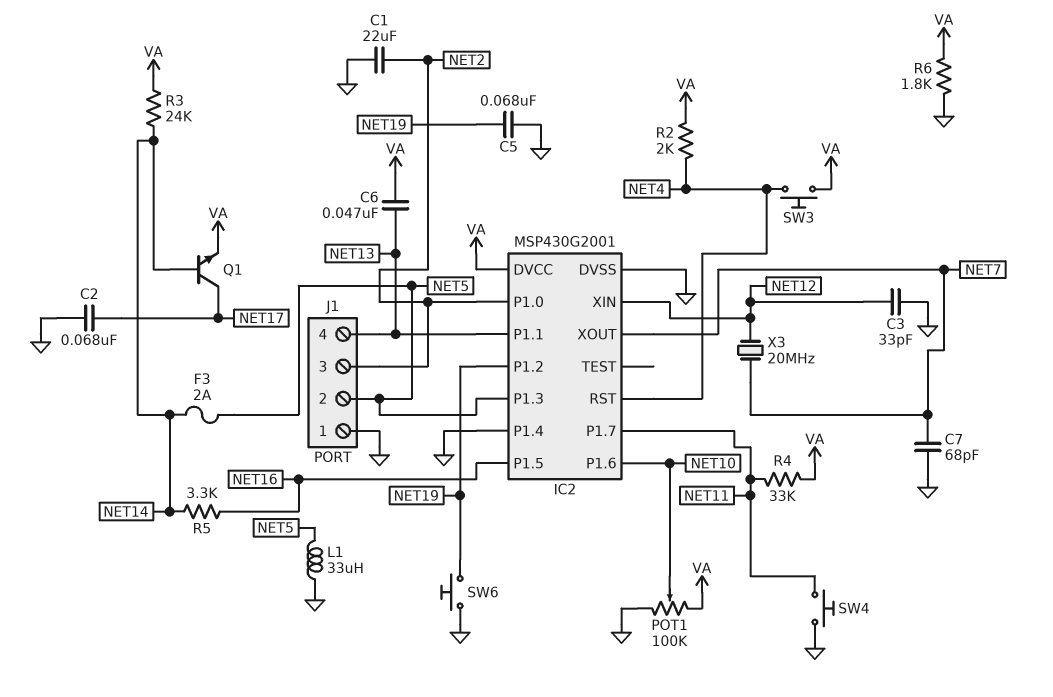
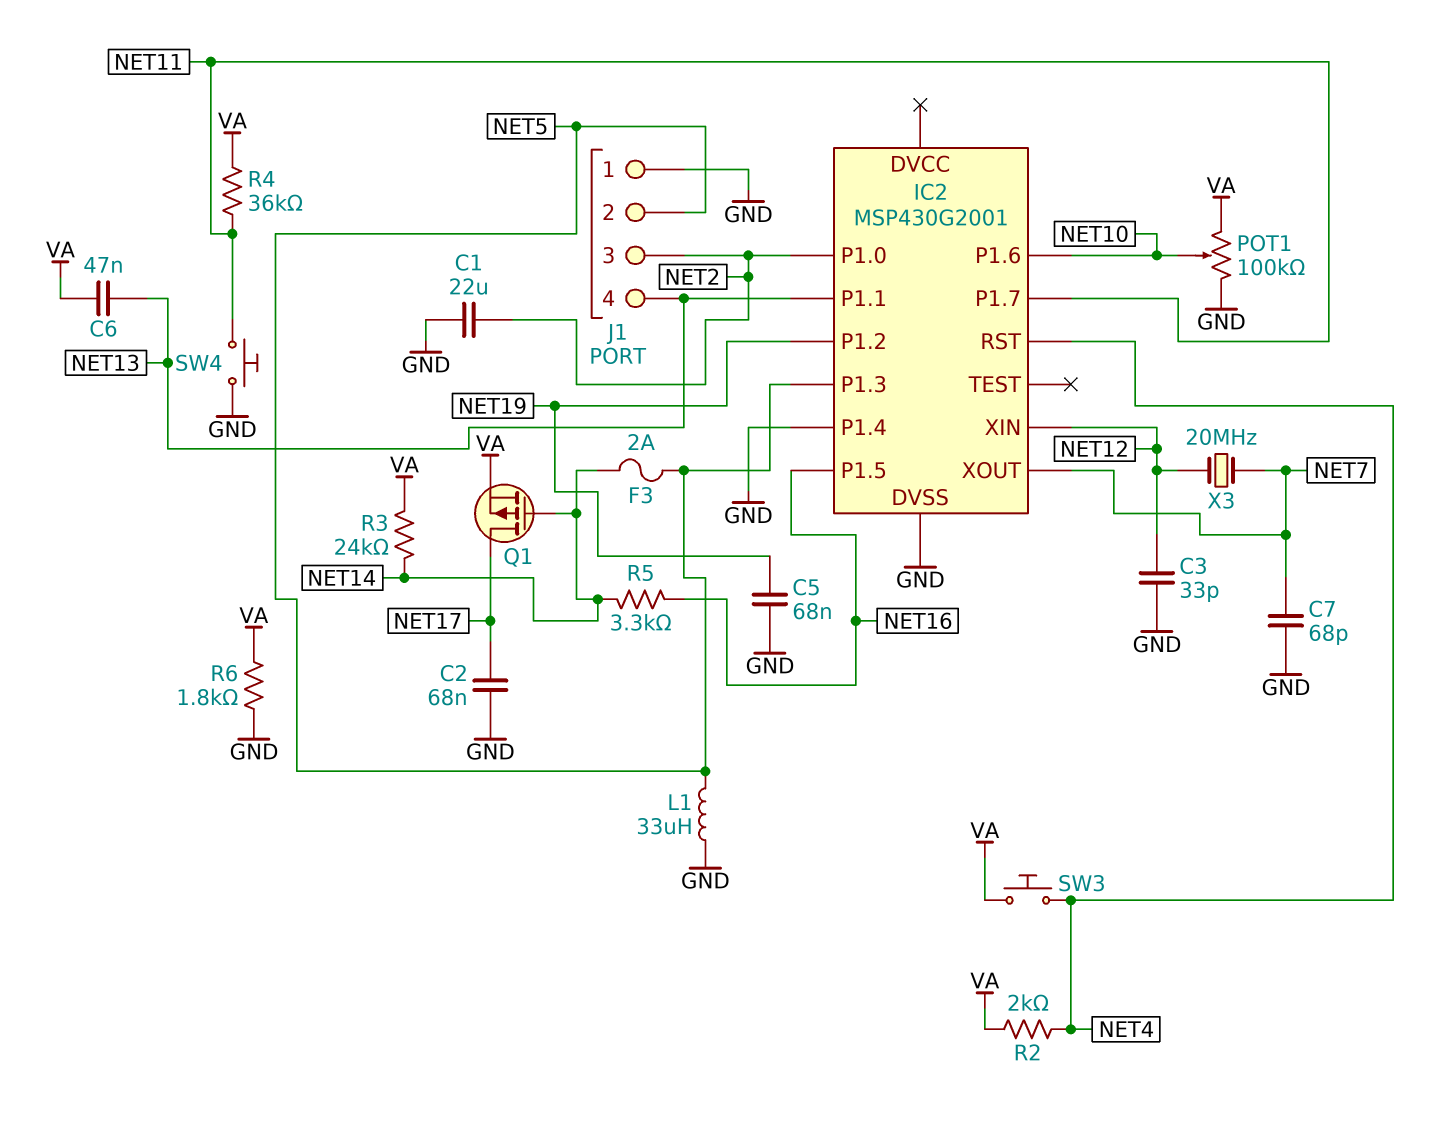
IC2 pin DVCC: VA -> none
Q1: NPN (B NET14, C NET17, E VA) -> PMOS (G NET14, D NET17, S VA)
R4: 33k (NET11, VA) -> 36k (NET11, VA)
SW6: button (GND, NET19) -> none

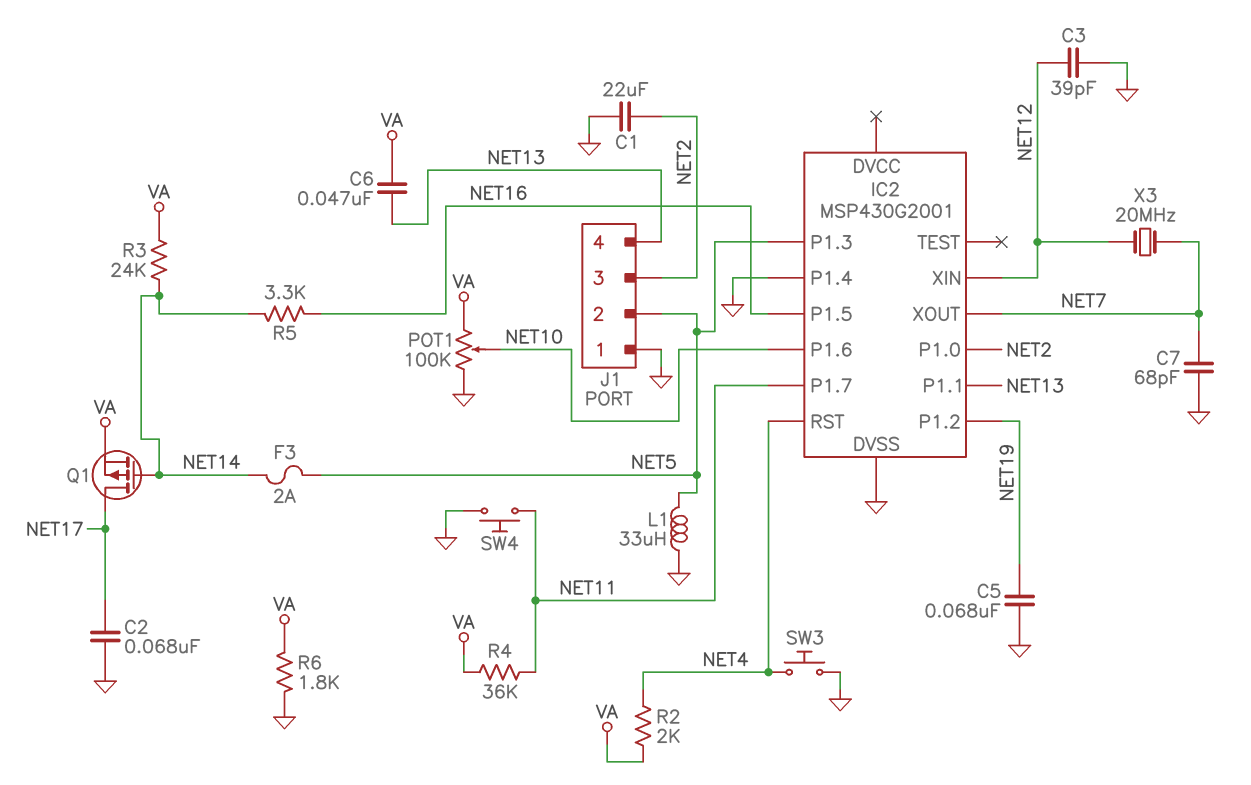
C3: 33pF (GND, NET12) -> 39pF (GND, NET12)
SW3: button (NET4, VA) -> button (GND, NET4)

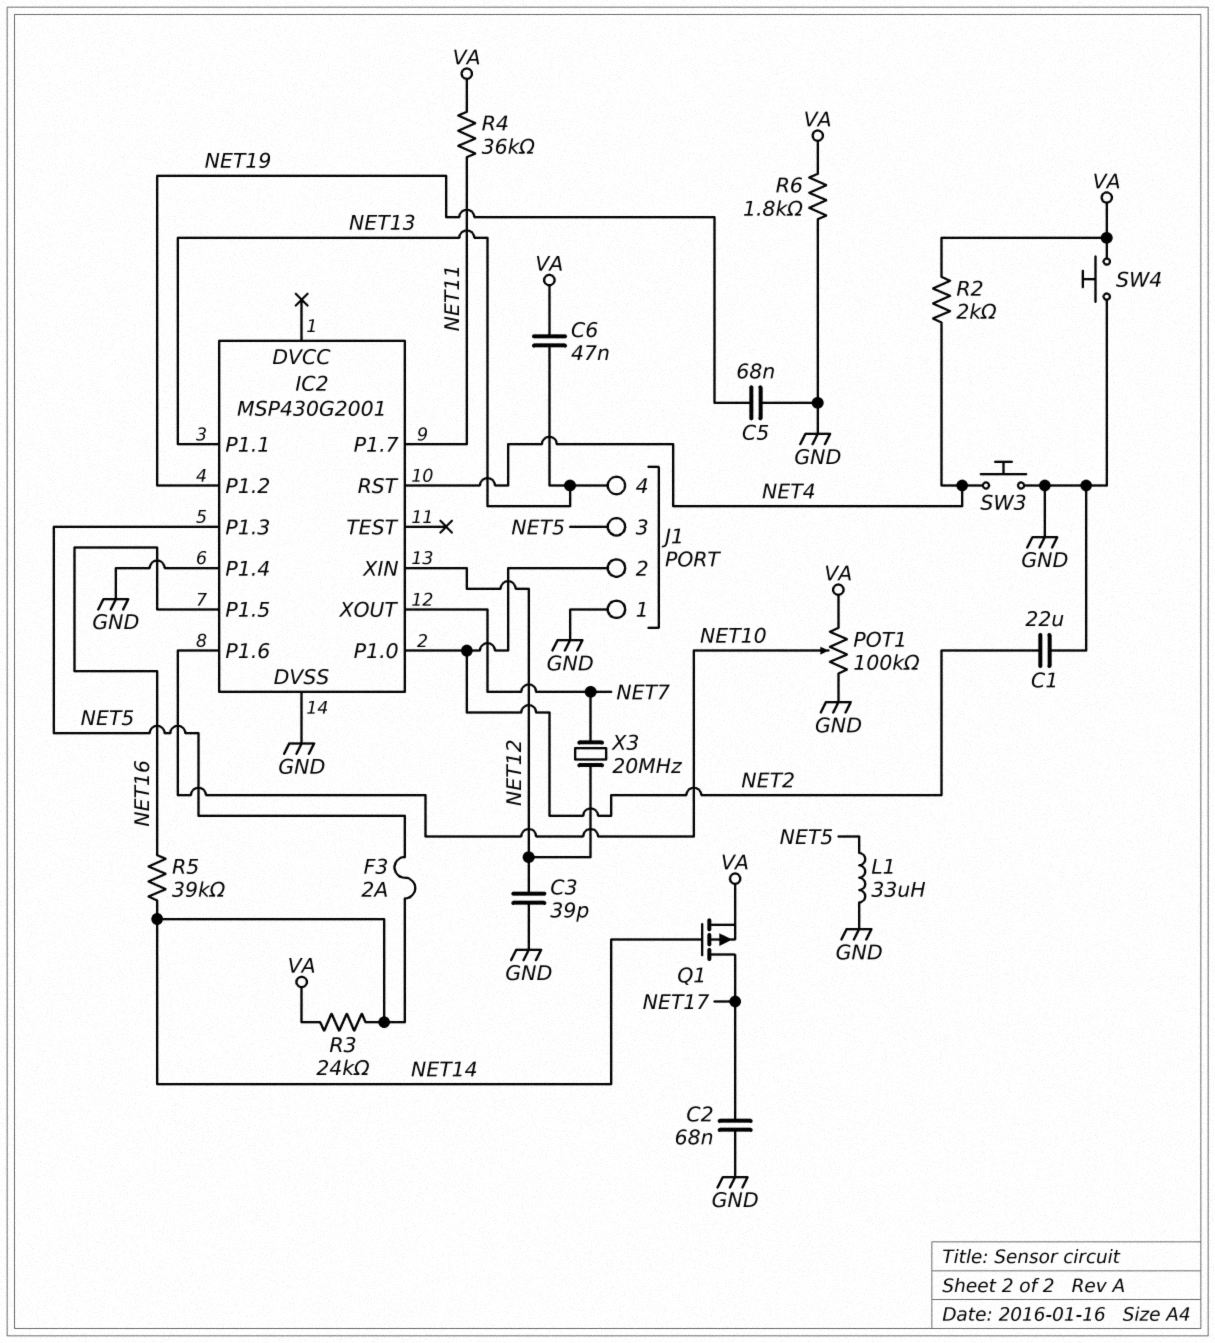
C7: 68pF (GND, NET7) -> none
J1 pin 2: NET5 -> NET2
J1 pin 3: NET2 -> NET5
R5: 3.3k (NET14, NET16) -> 39k (NET14, NET16)
SW4: button (GND, NET11) -> button (GND, VA)

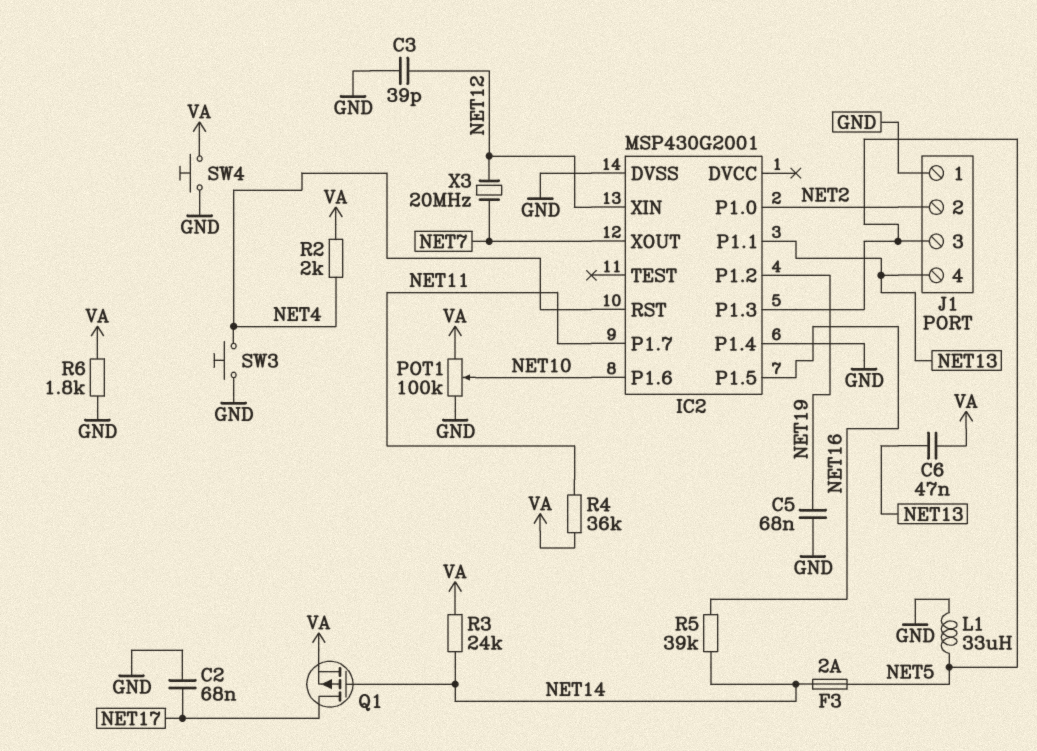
C1: 22uF (GND, NET2) -> none

